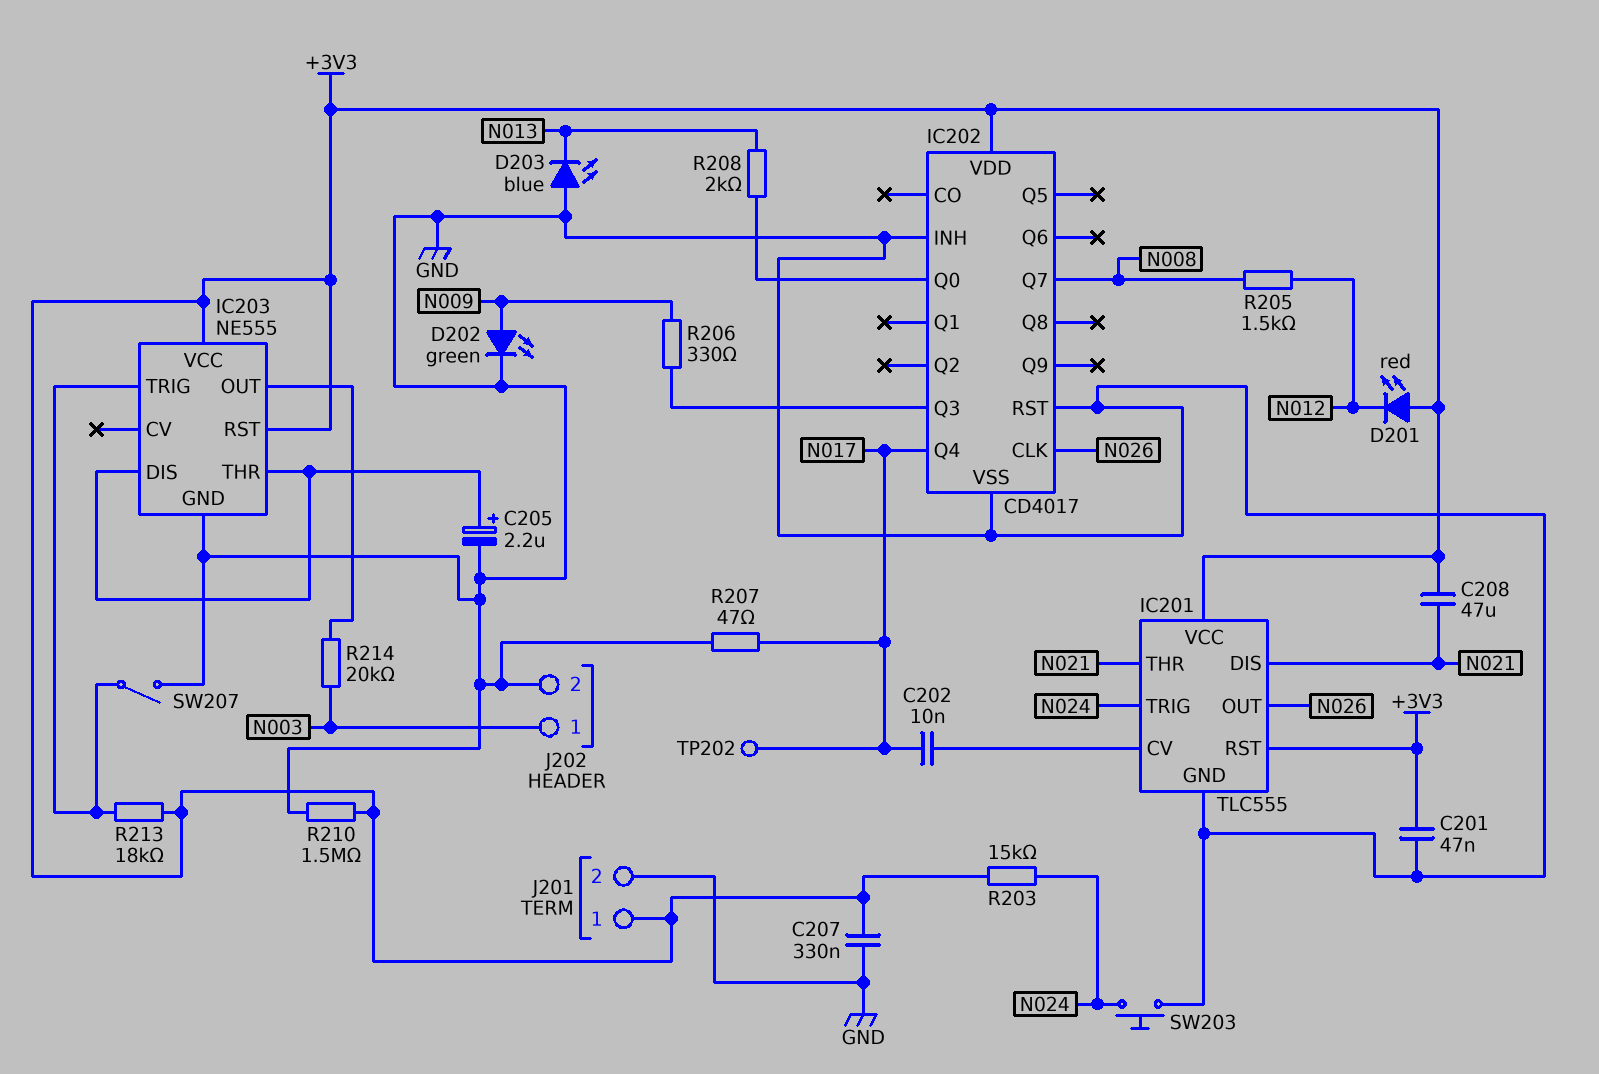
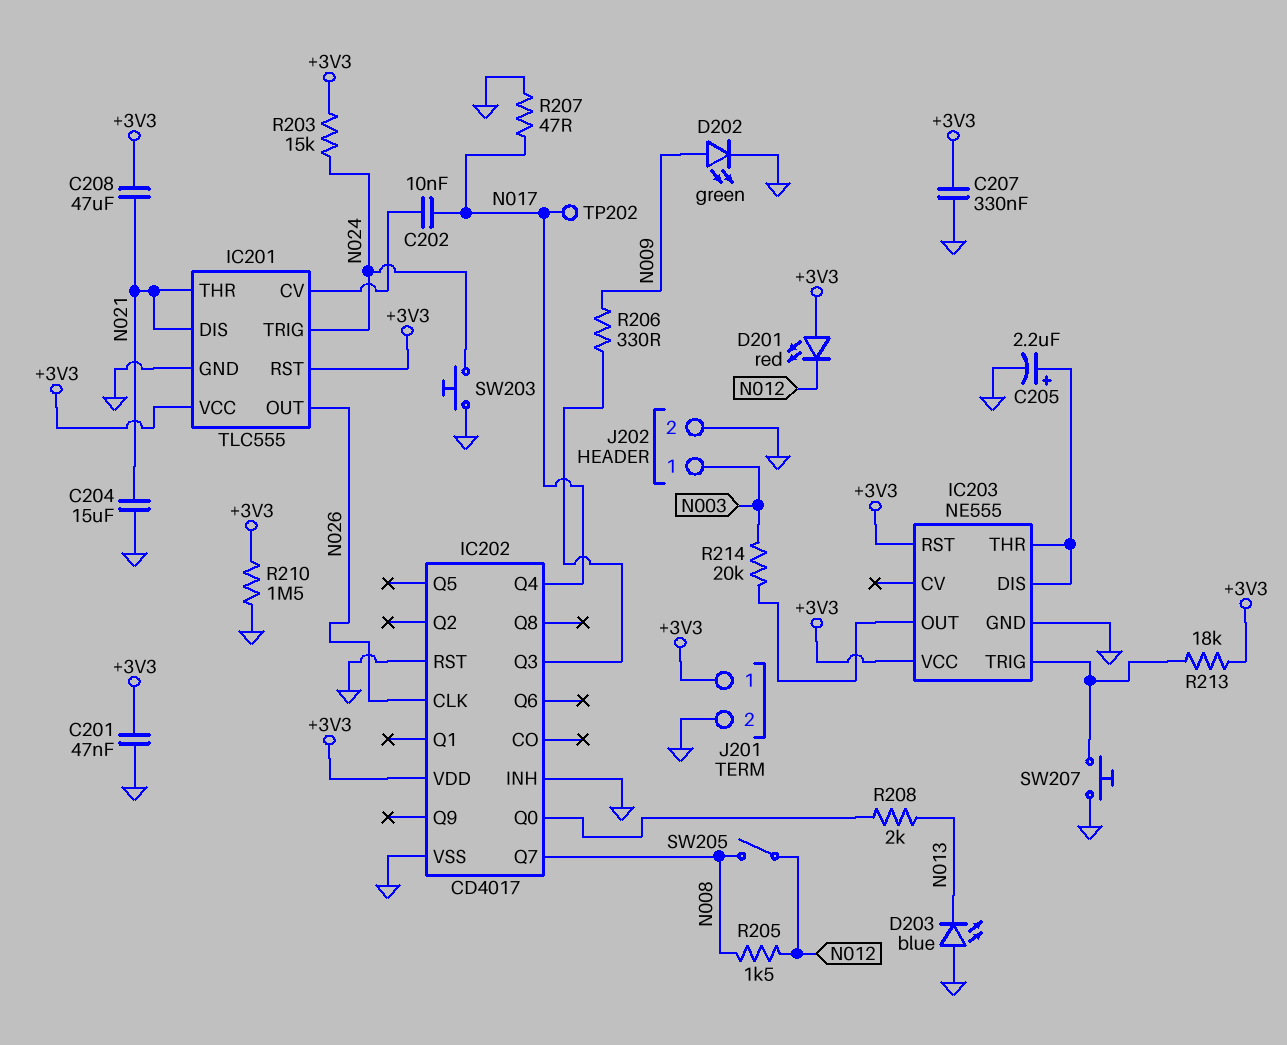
C204: none -> 15uF (GND, N021)
SW205: none -> switch (N008, N012)
SW207: switch (GND, IC203/TRIG) -> button (GND, IC203/TRIG)

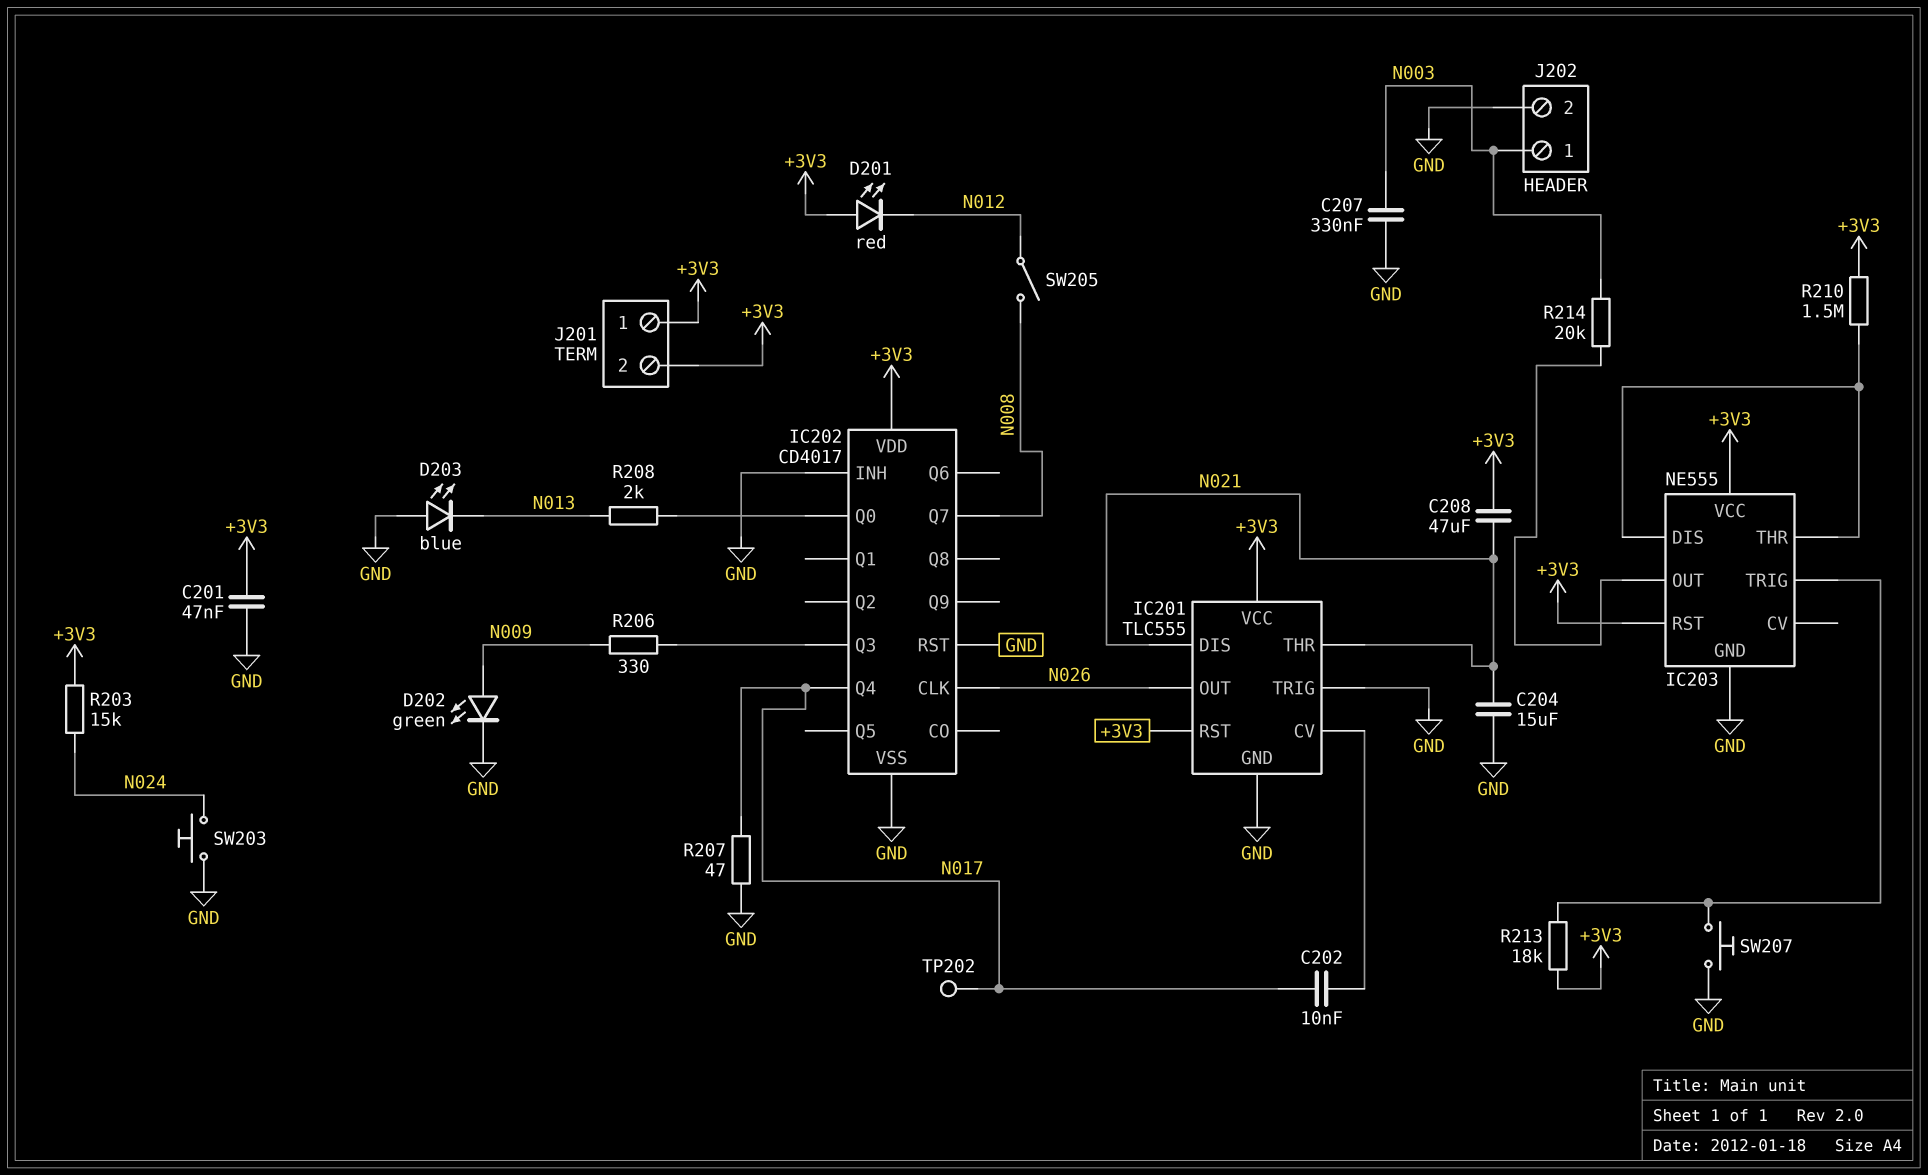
C205: 2.2uF (plus IC203/DIS, minus GND) -> none
C207: 330nF (+3V3, GND) -> 330nF (GND, N003)
IC201 pin TRIG: N024 -> GND
J201 pin 2: GND -> +3V3
R205: 1.5k (N008, N012) -> none
R210: 1.5M (+3V3, GND) -> 1.5M (+3V3, IC203/DIS)

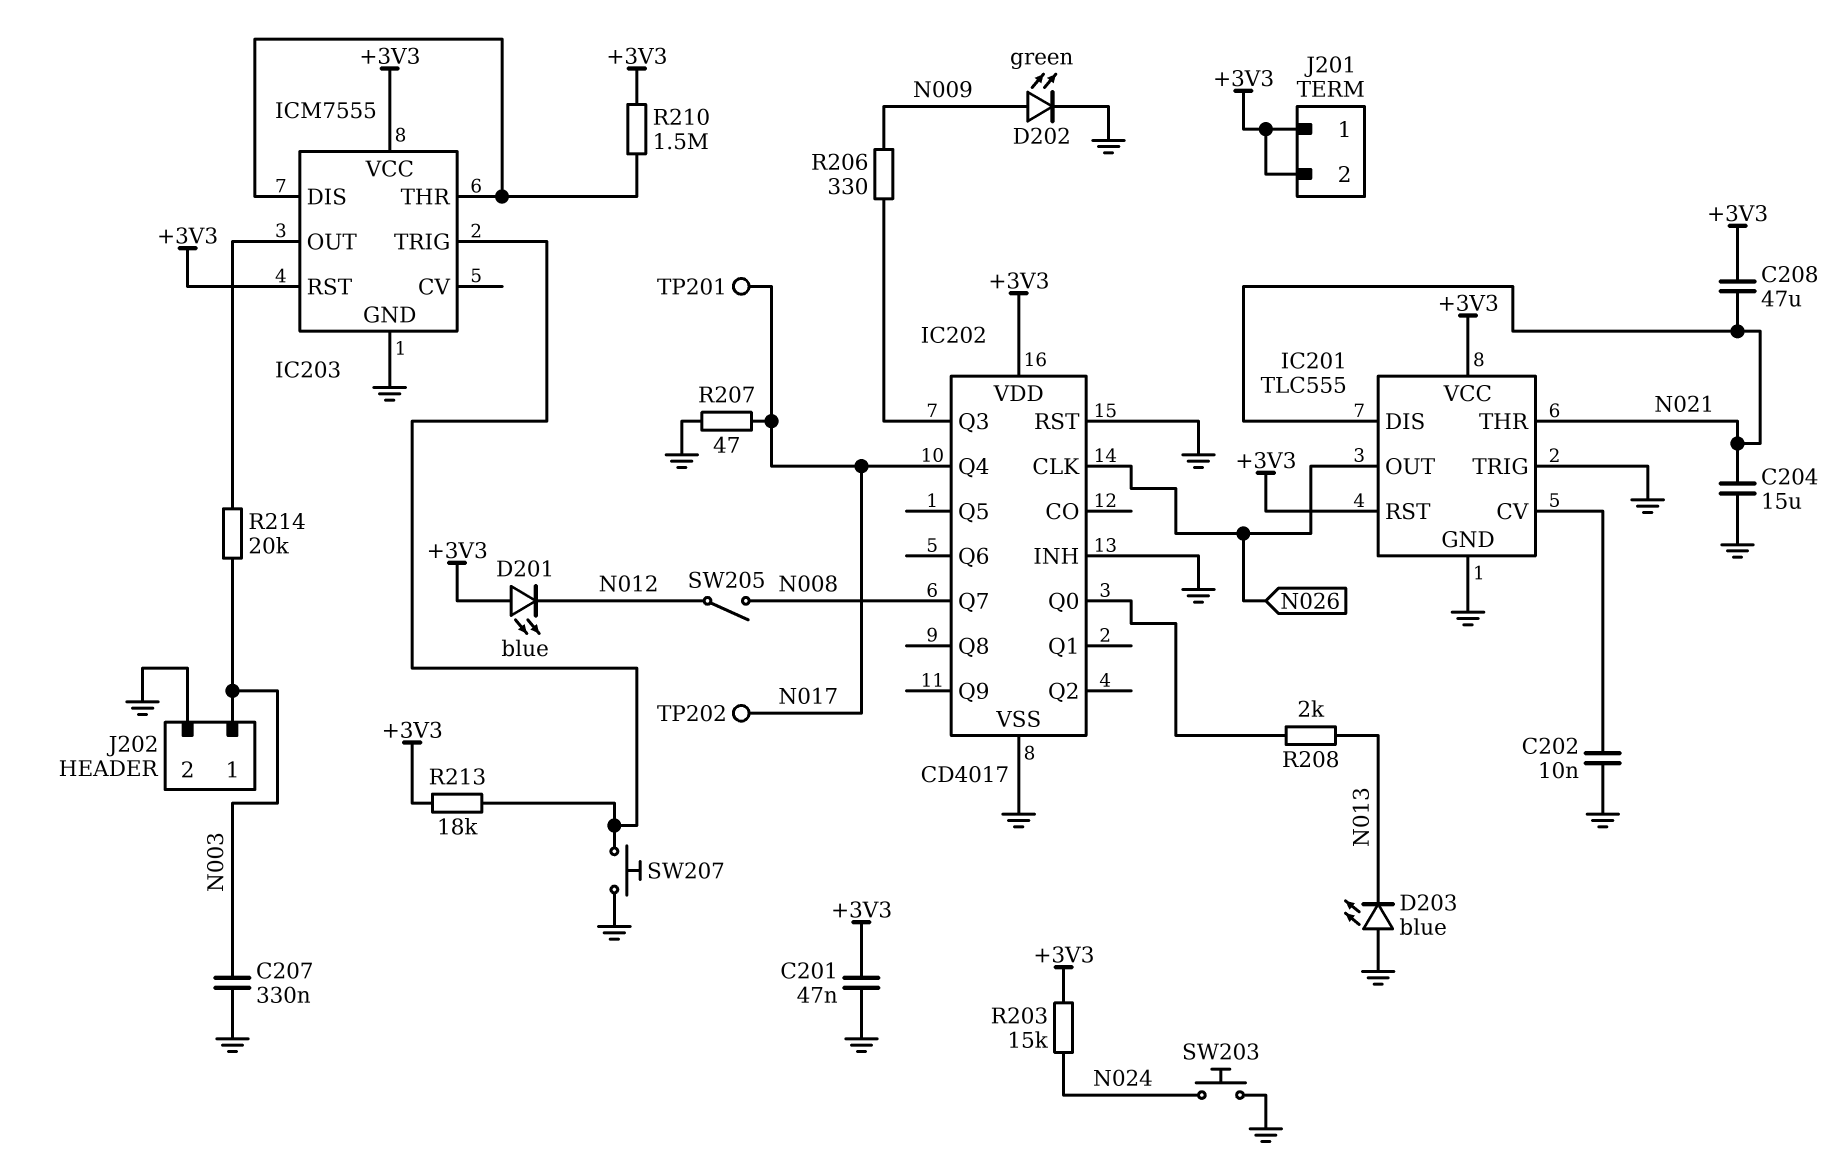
C202: 10nF (IC201/CV, N017) -> 10nF (GND, IC201/CV)
D201: LED red (A +3V3, K N012) -> LED blue (A +3V3, K N012)
IC203: NE555 -> ICM7555
TP201: none -> test point (N017)

